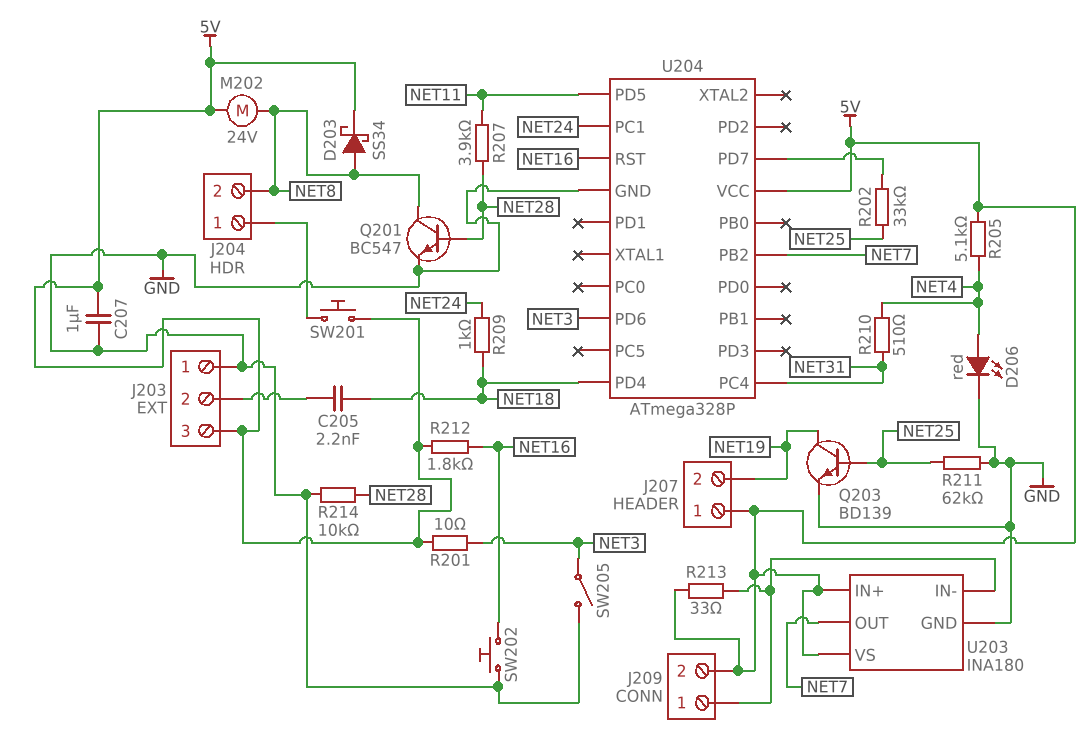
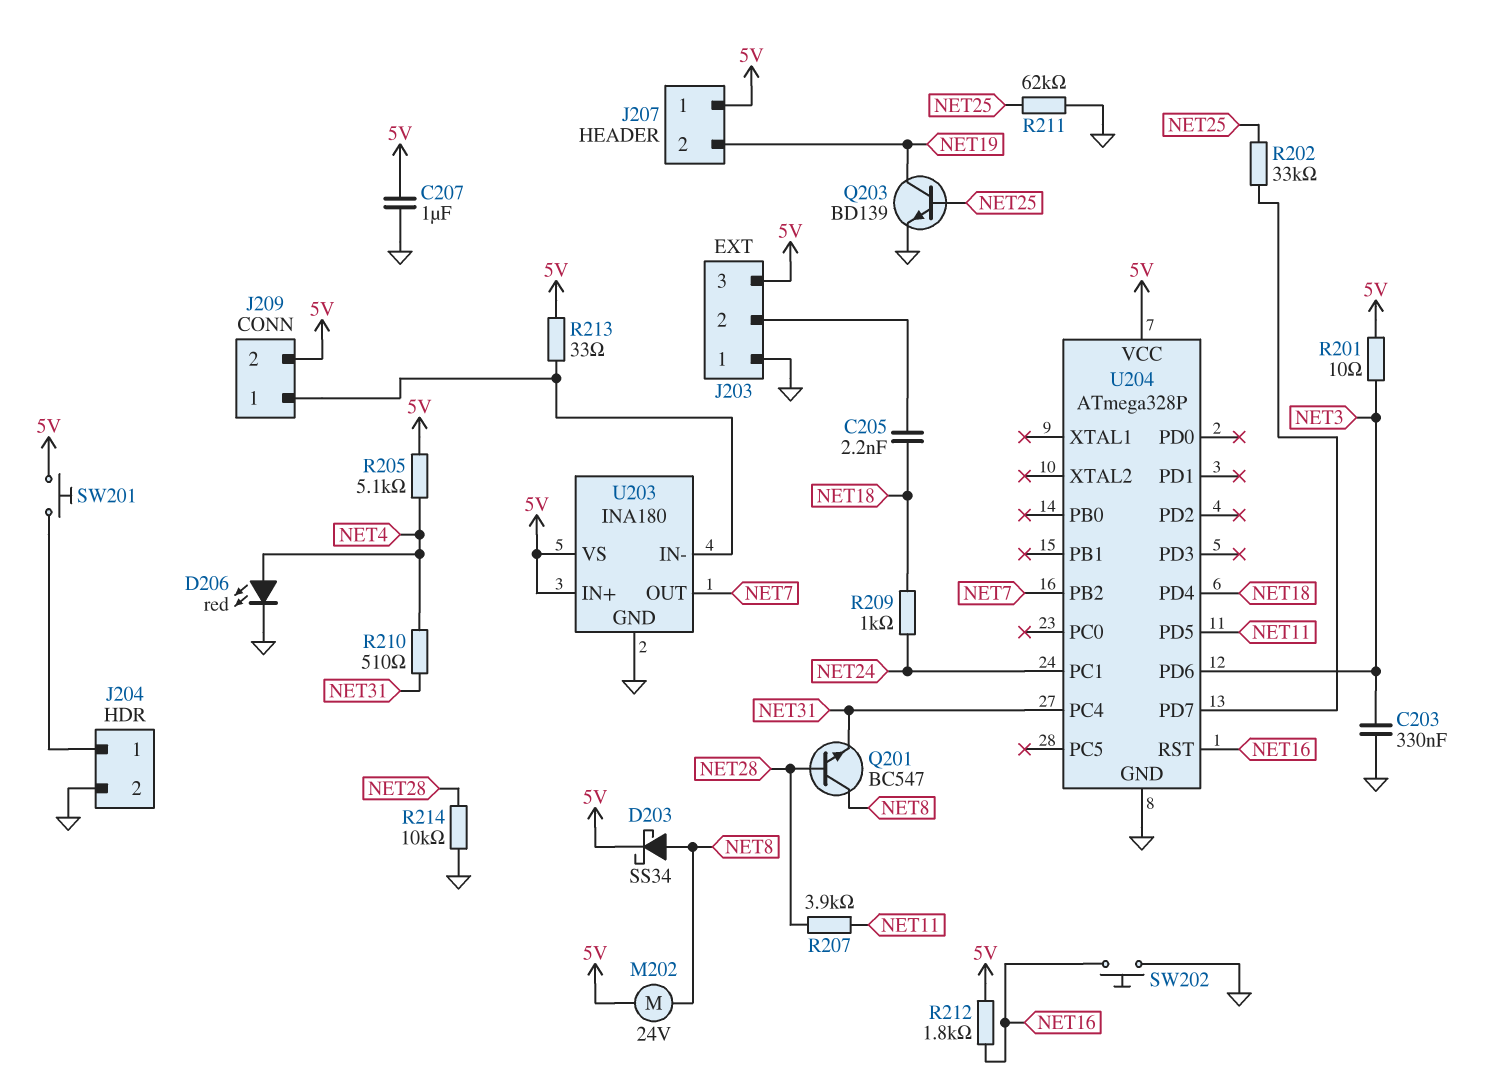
C203: none -> 330nF (GND, NET3)
J204 pin 2: NET8 -> GND
Q201: NPN BC547 (B NET28, C NET8, E GND) -> NPN BC547 (B NET28, C NET8, E NET31)
SW205: switch (GND, NET3) -> none

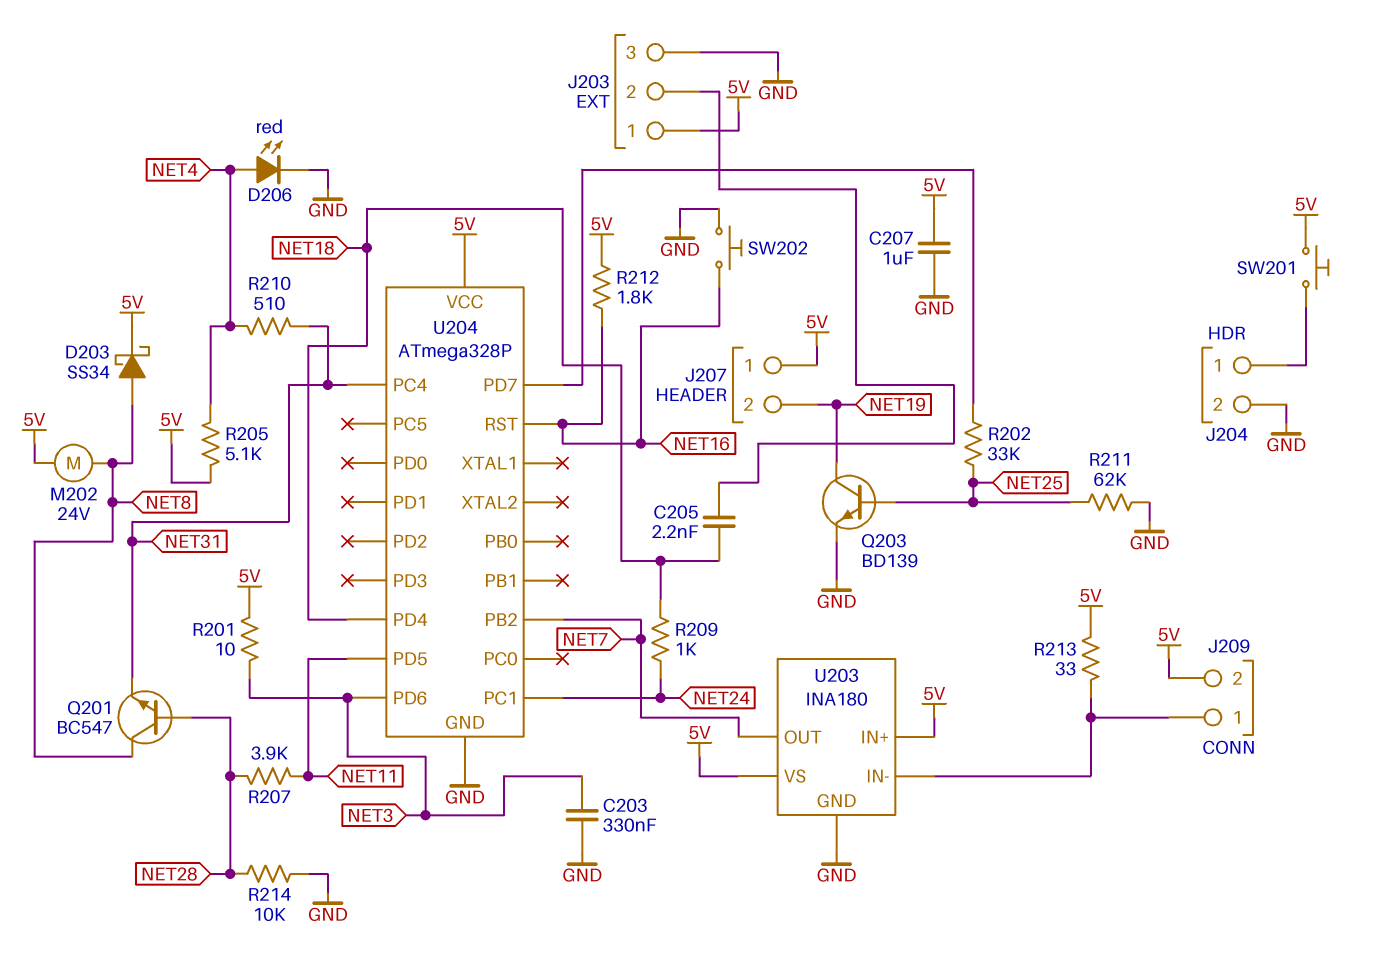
J203 pin 1: GND -> 5V
J203 pin 3: 5V -> GND

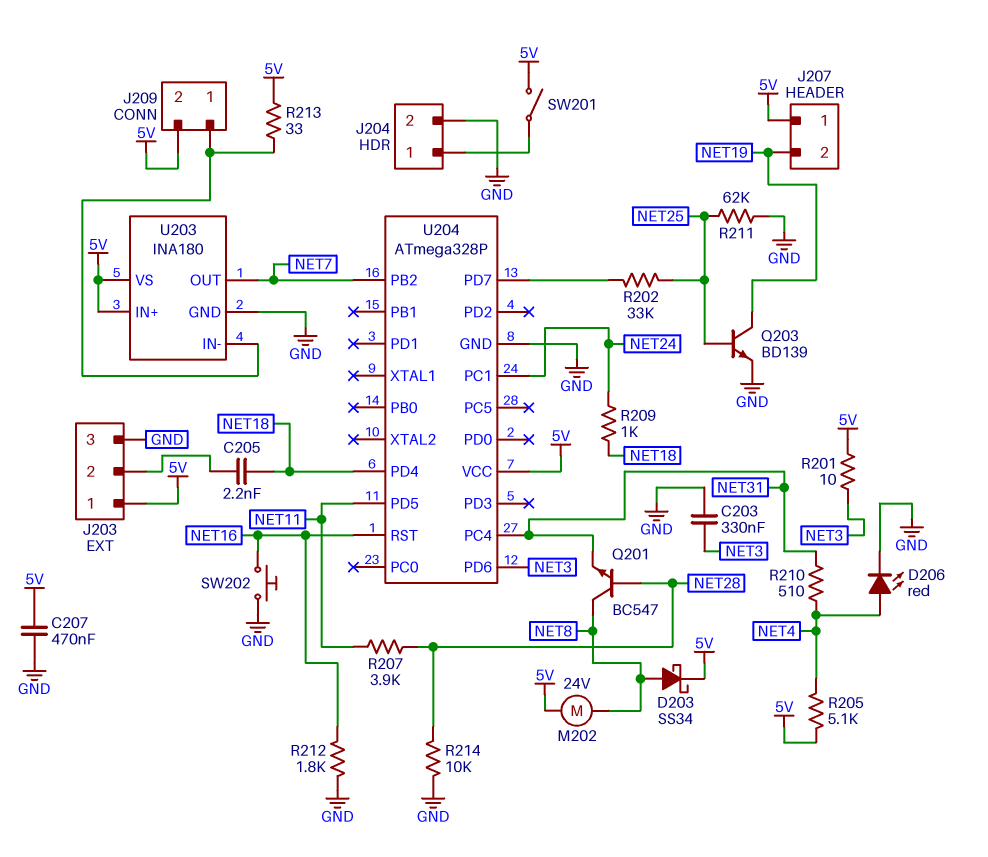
C207: 1uF (5V, GND) -> 470nF (5V, GND)
R212: 1.8k (5V, NET16) -> 1.8k (GND, NET16)
SW201: button (5V, J204/1) -> switch (5V, J204/1)

